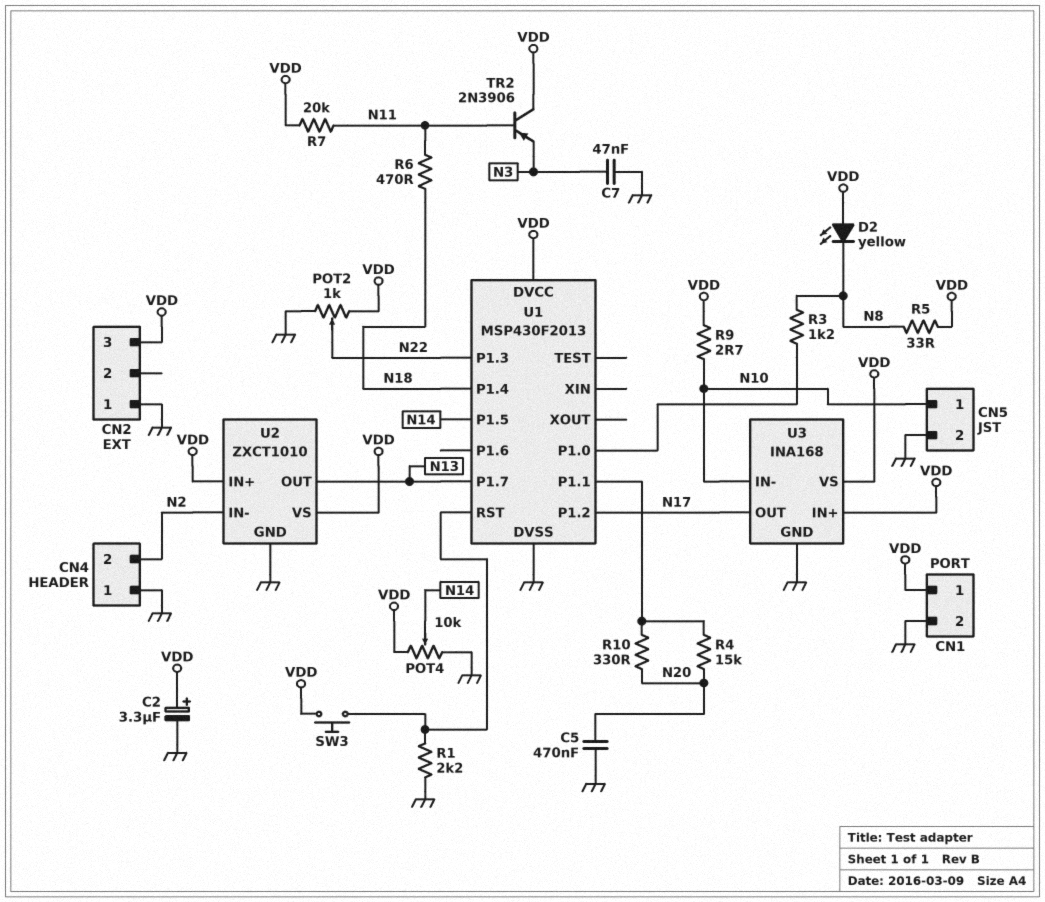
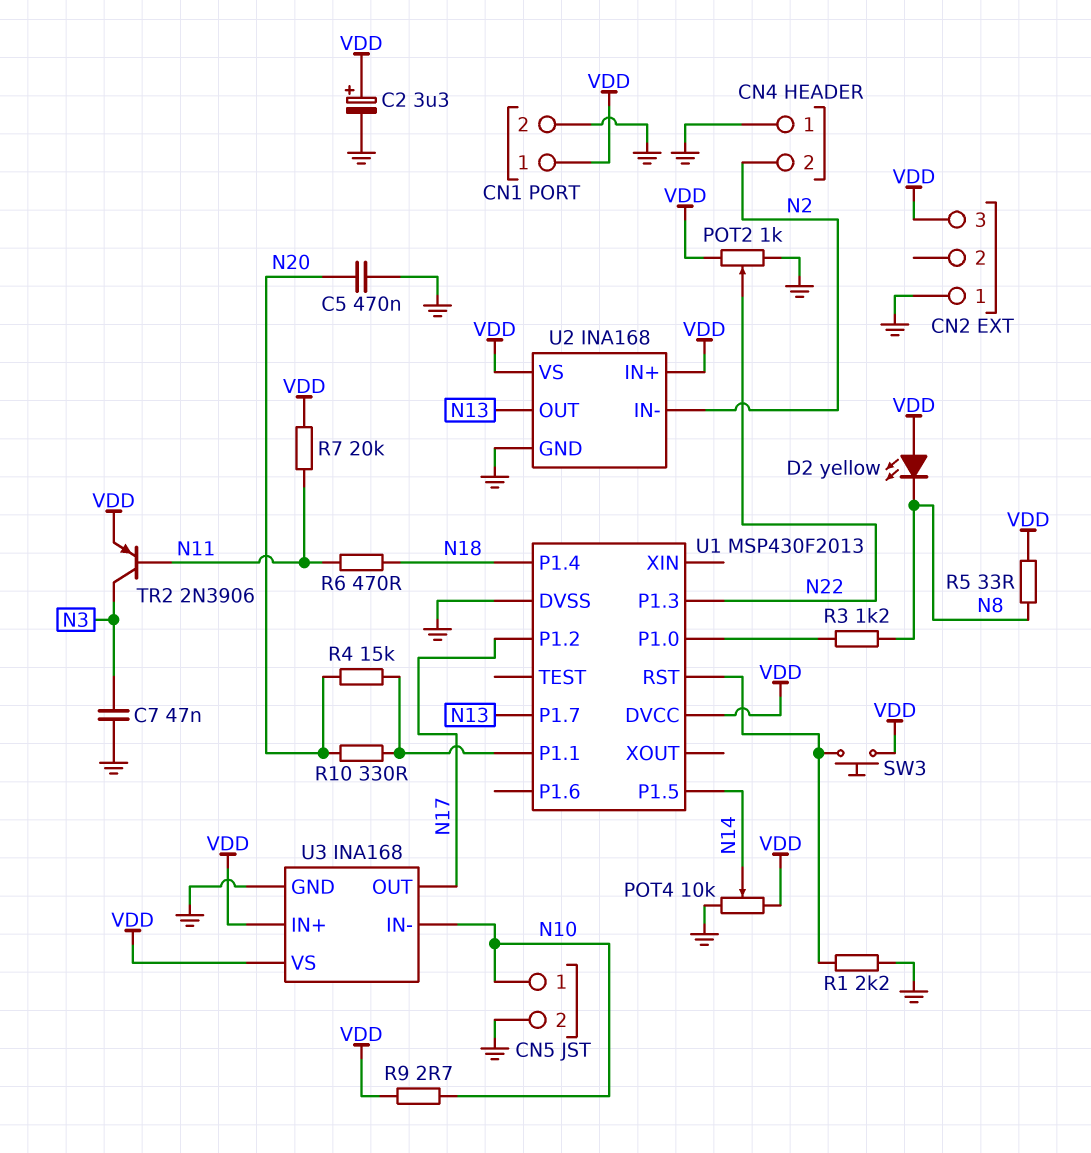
TR2: PNP 2N3906 (B N11, C VDD, E N3) -> PNP 2N3906 (B N11, C N3, E VDD)
U2: ZXCT1010 -> INA168

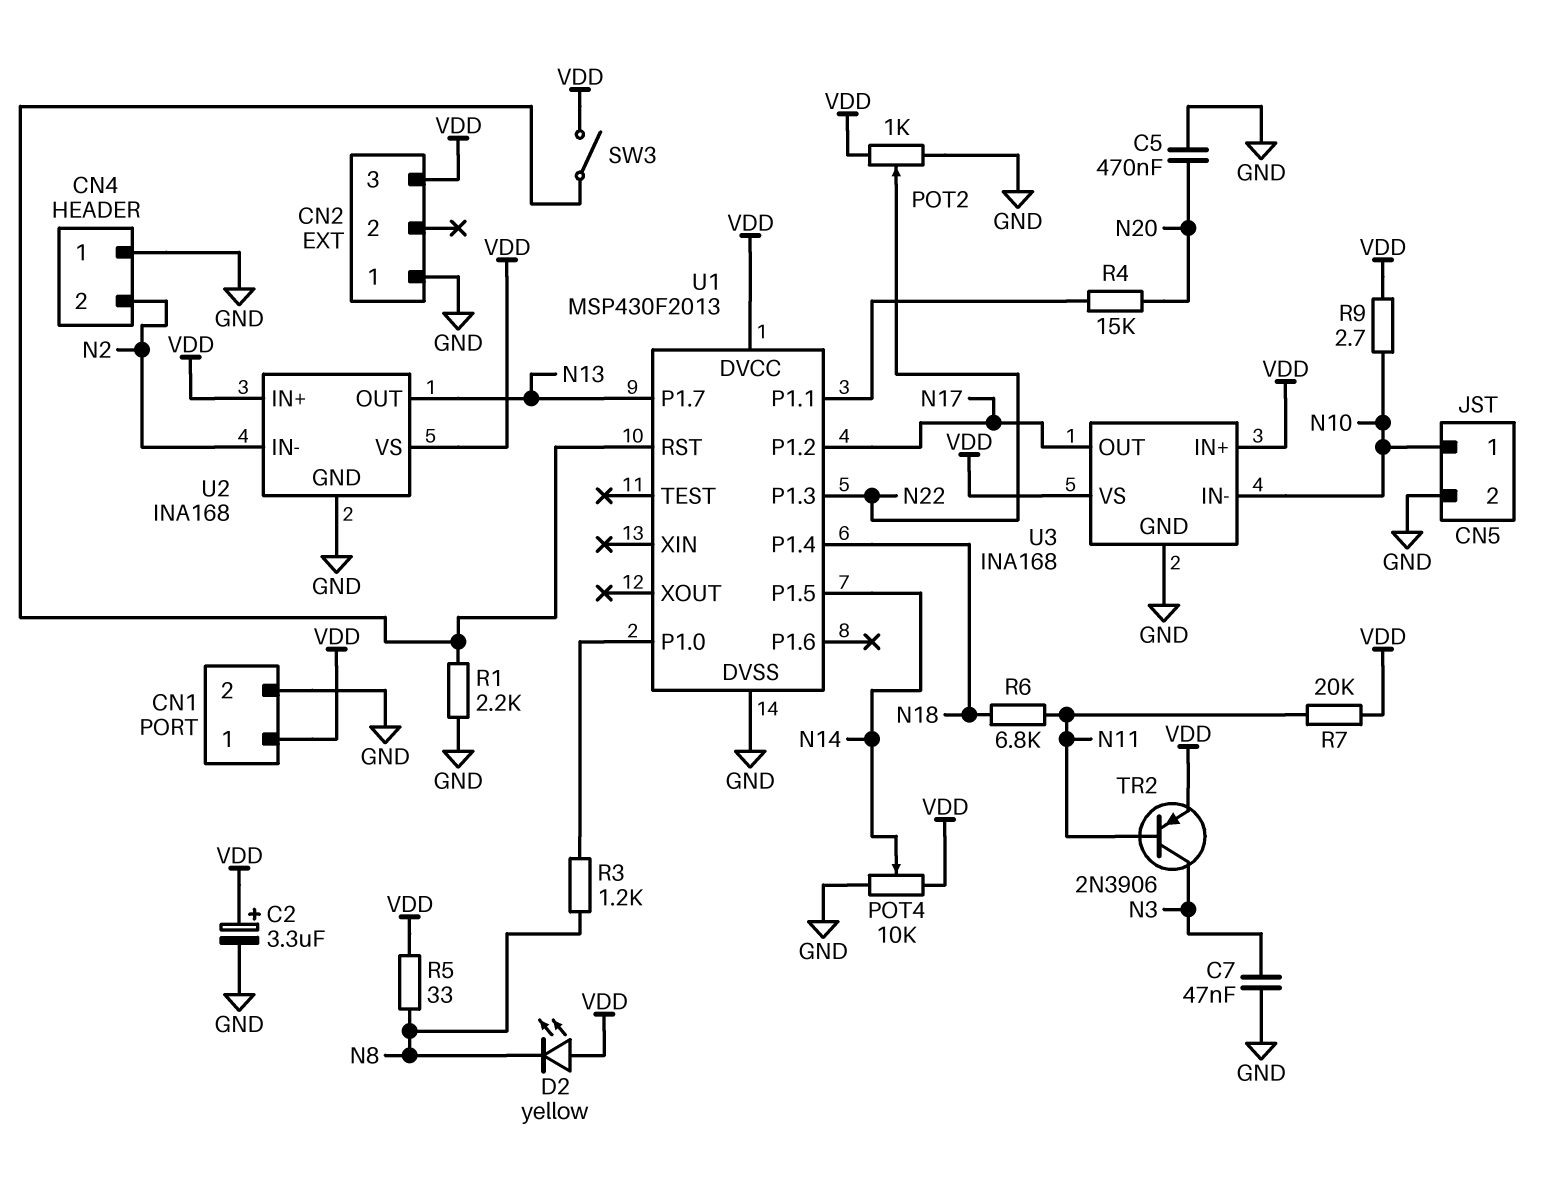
R6: 470 (N11, N18) -> 6.8k (N11, N18)
R10: 330 (N20, U1/P1.1) -> none
SW3: button (U1/RST, VDD) -> switch (U1/RST, VDD)

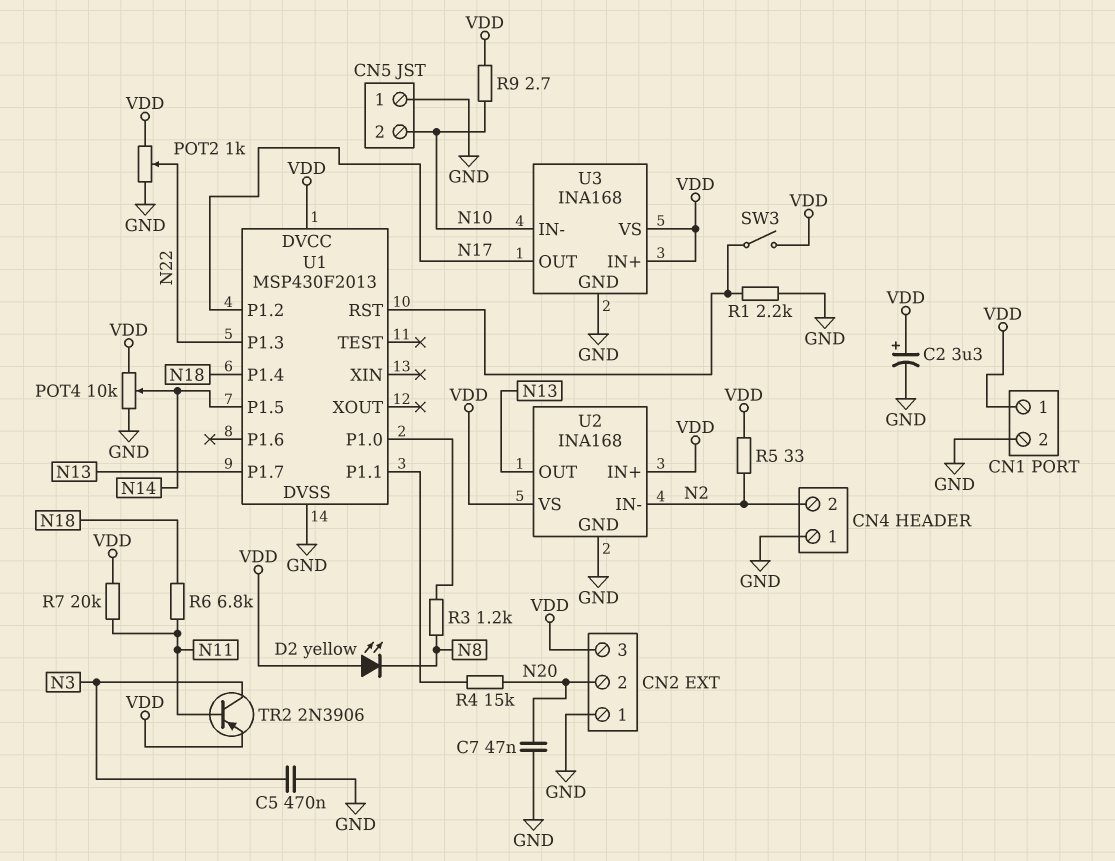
C5: 470nF (GND, N20) -> 470nF (GND, N3)
C7: 47nF (GND, N3) -> 47nF (GND, N20)
CN2 pin 2: none -> N20
CN5 pin 1: N10 -> GND
CN5 pin 2: GND -> N10
R5: 33 (N8, VDD) -> 33 (N2, VDD)

